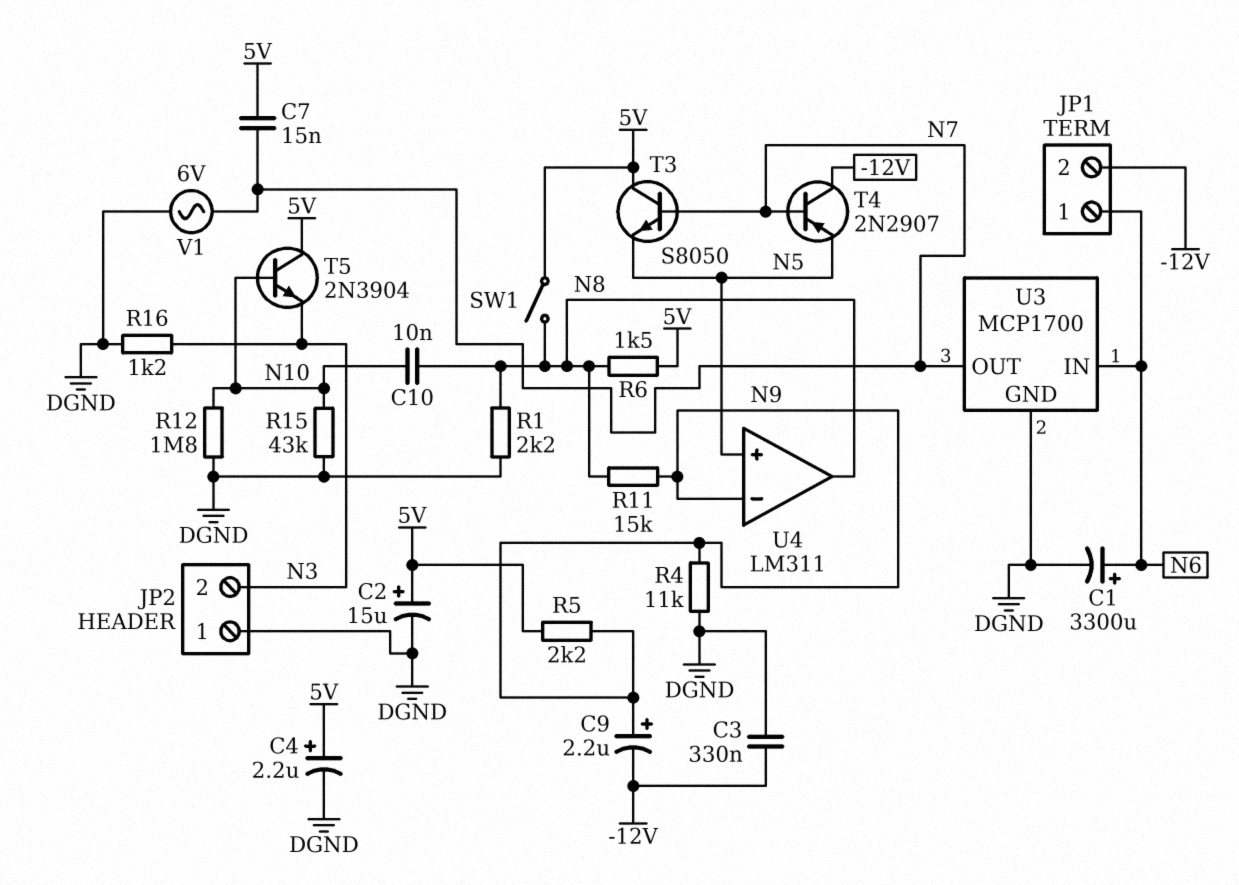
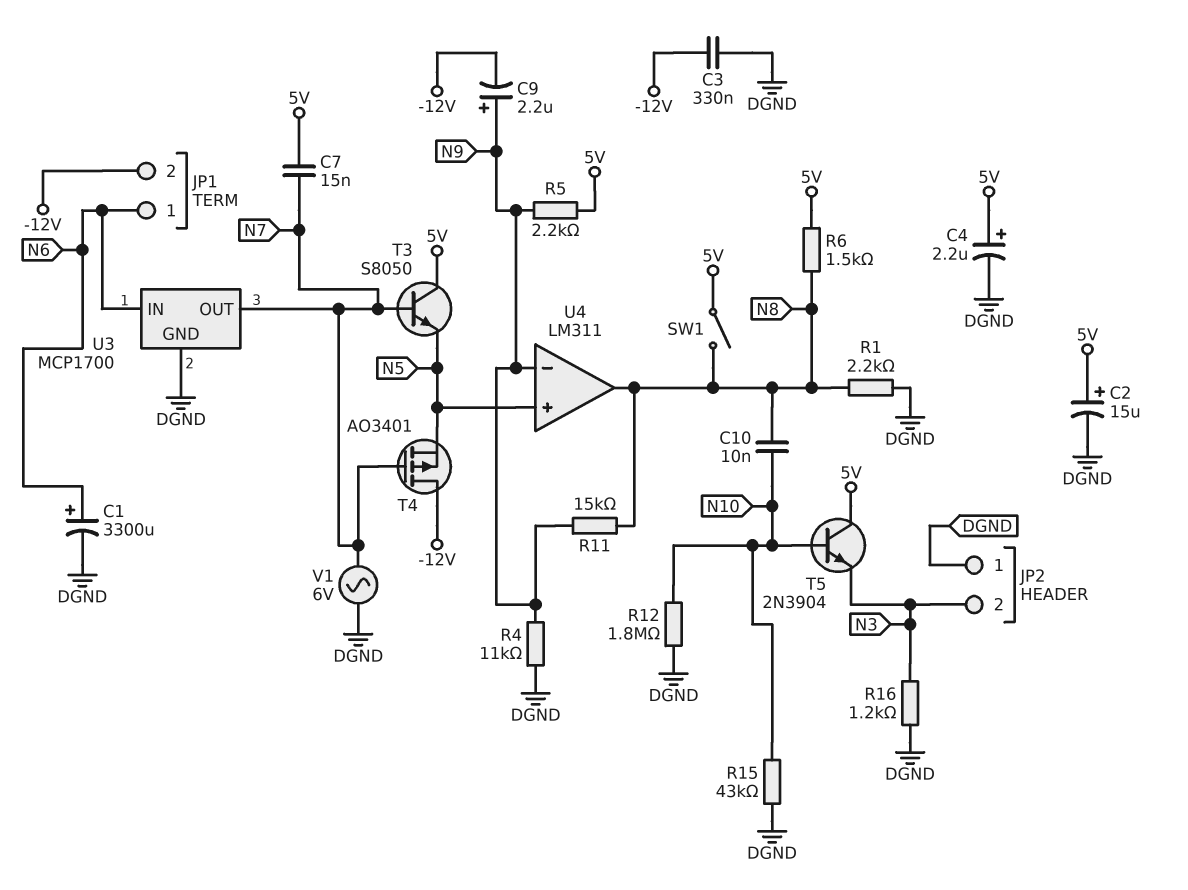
T4: PNP 2N2907 (B N7, C -12V, E N5) -> PMOS AO3401 (G N7, D -12V, S N5)

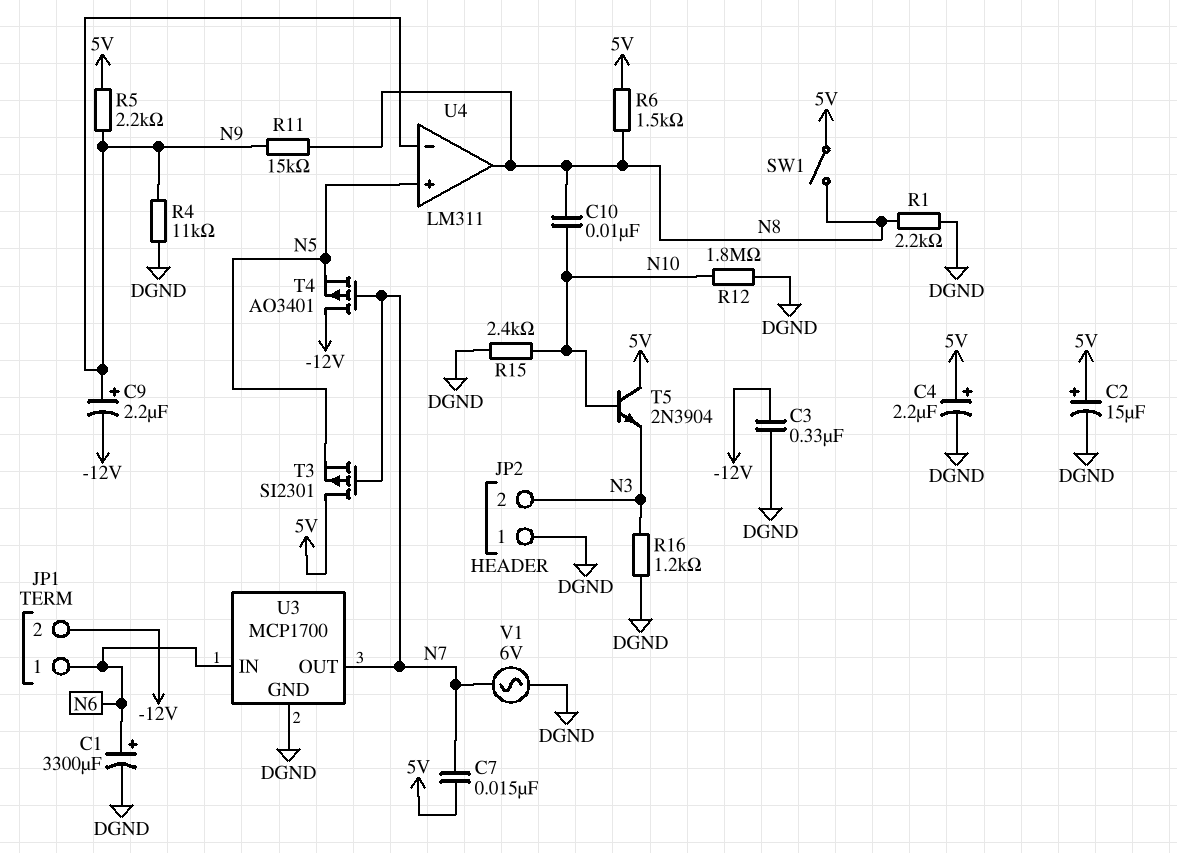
R15: 43k (DGND, N10) -> 2.4k (DGND, N10)
T3: NPN S8050 (B N7, C 5V, E N5) -> PMOS SI2301 (G N7, D 5V, S N5)

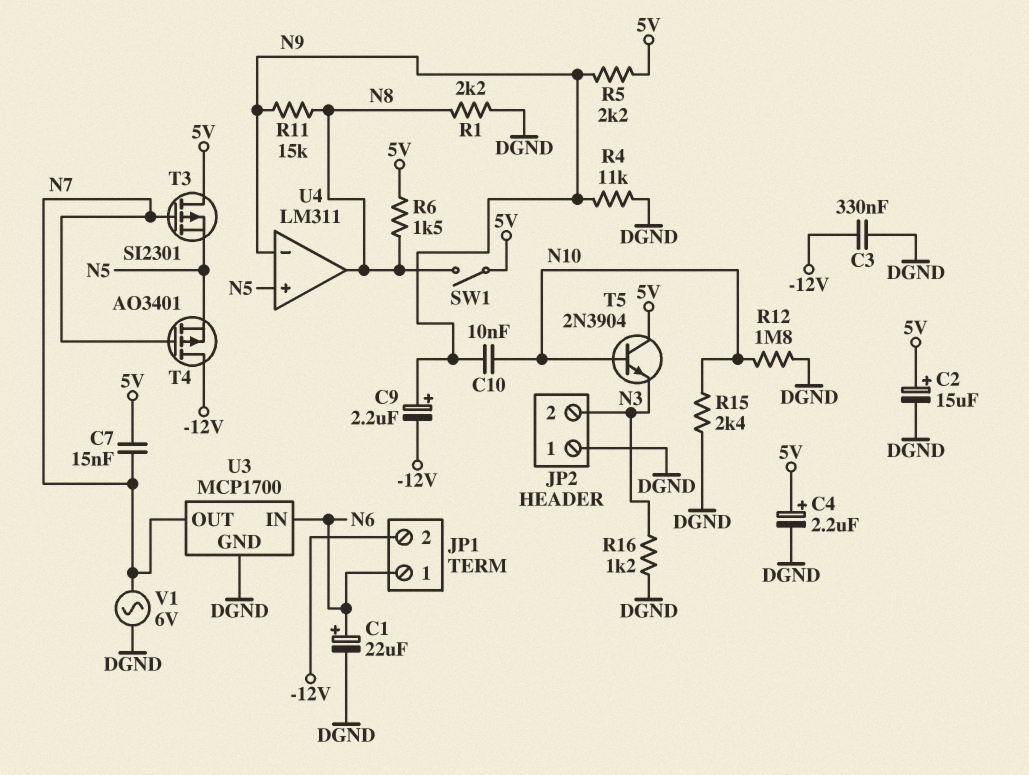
C1: 3300uF (plus N6, minus DGND) -> 22uF (plus N6, minus DGND)
C10: 10nF (N8, N10) -> 10nF (N9, N10)

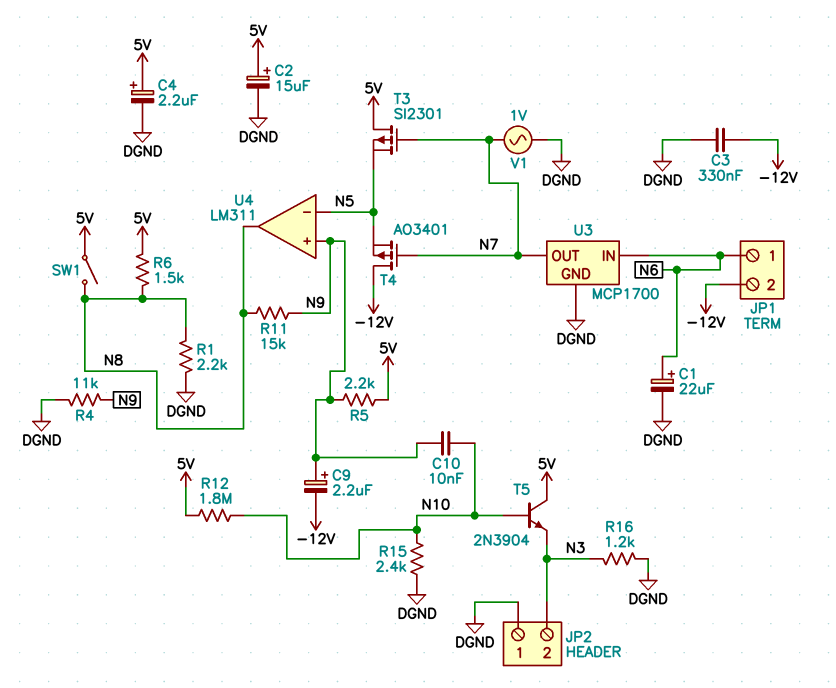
C7: 15nF (5V, N7) -> none
R12: 1.8M (DGND, N10) -> 1.8M (5V, N10)
U4 pin in+: N5 -> N9
U4 pin in-: N9 -> N5
V1: AC 6V (DGND, N7) -> AC 1V (DGND, N7)

